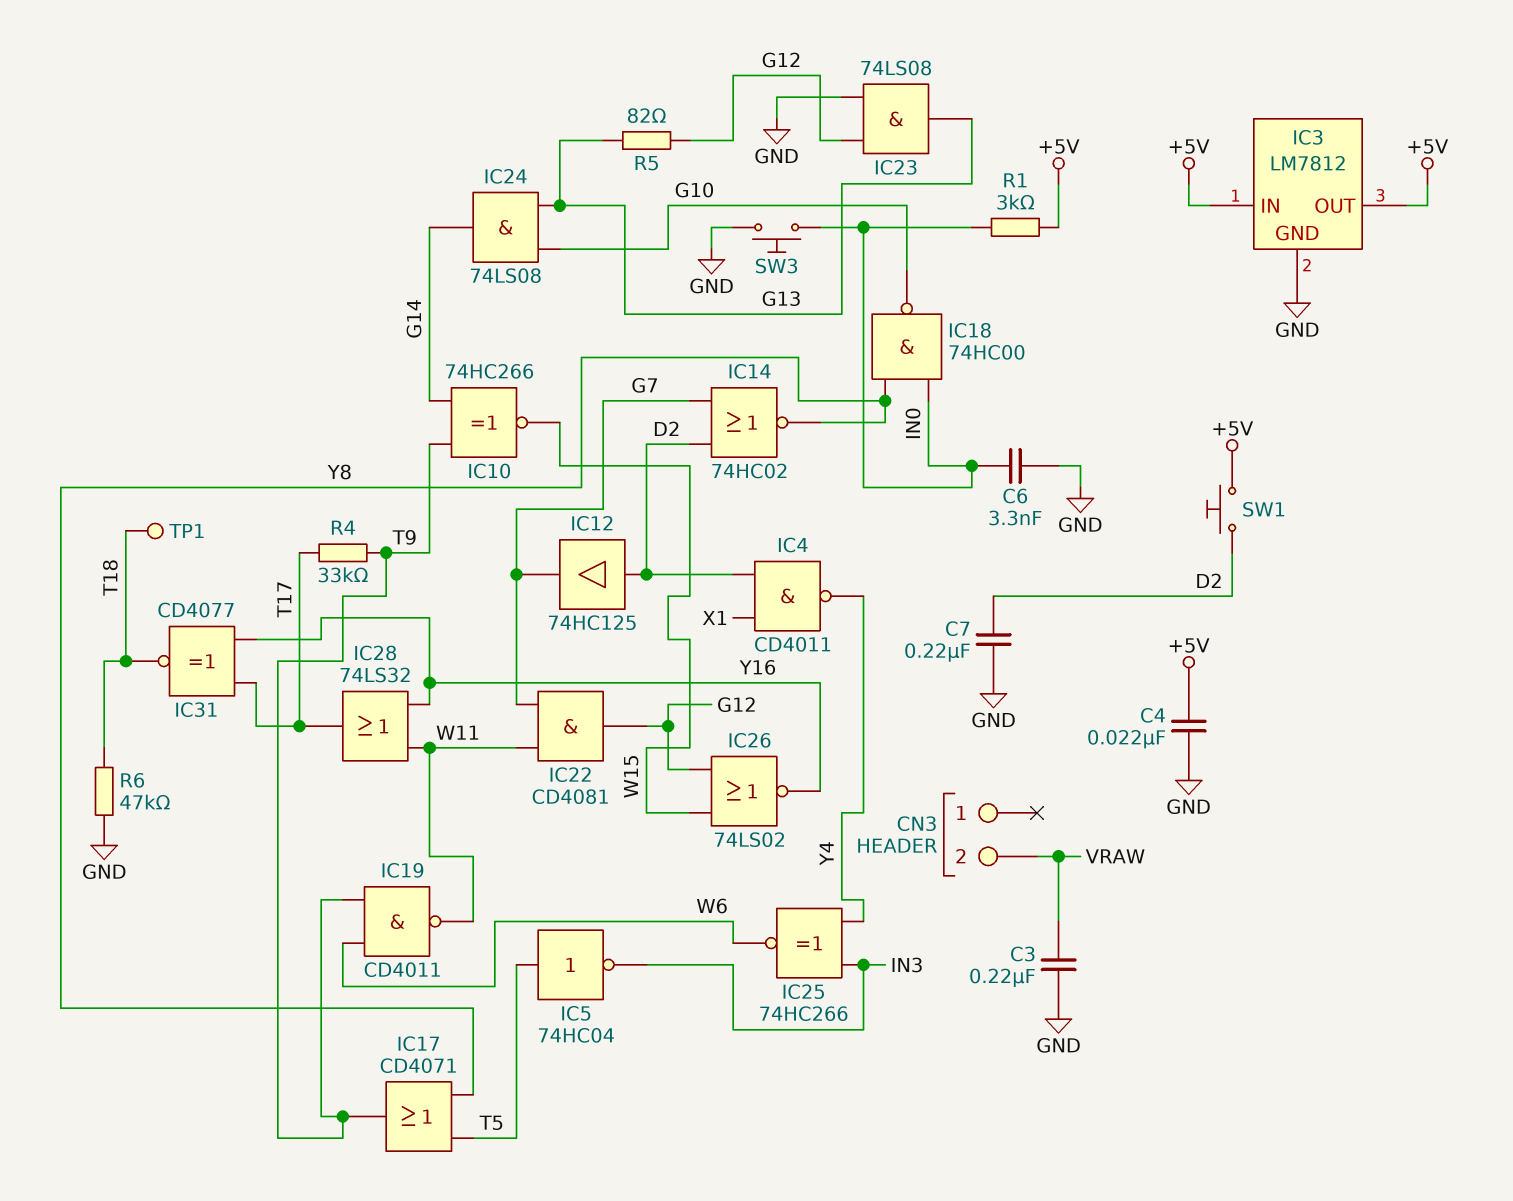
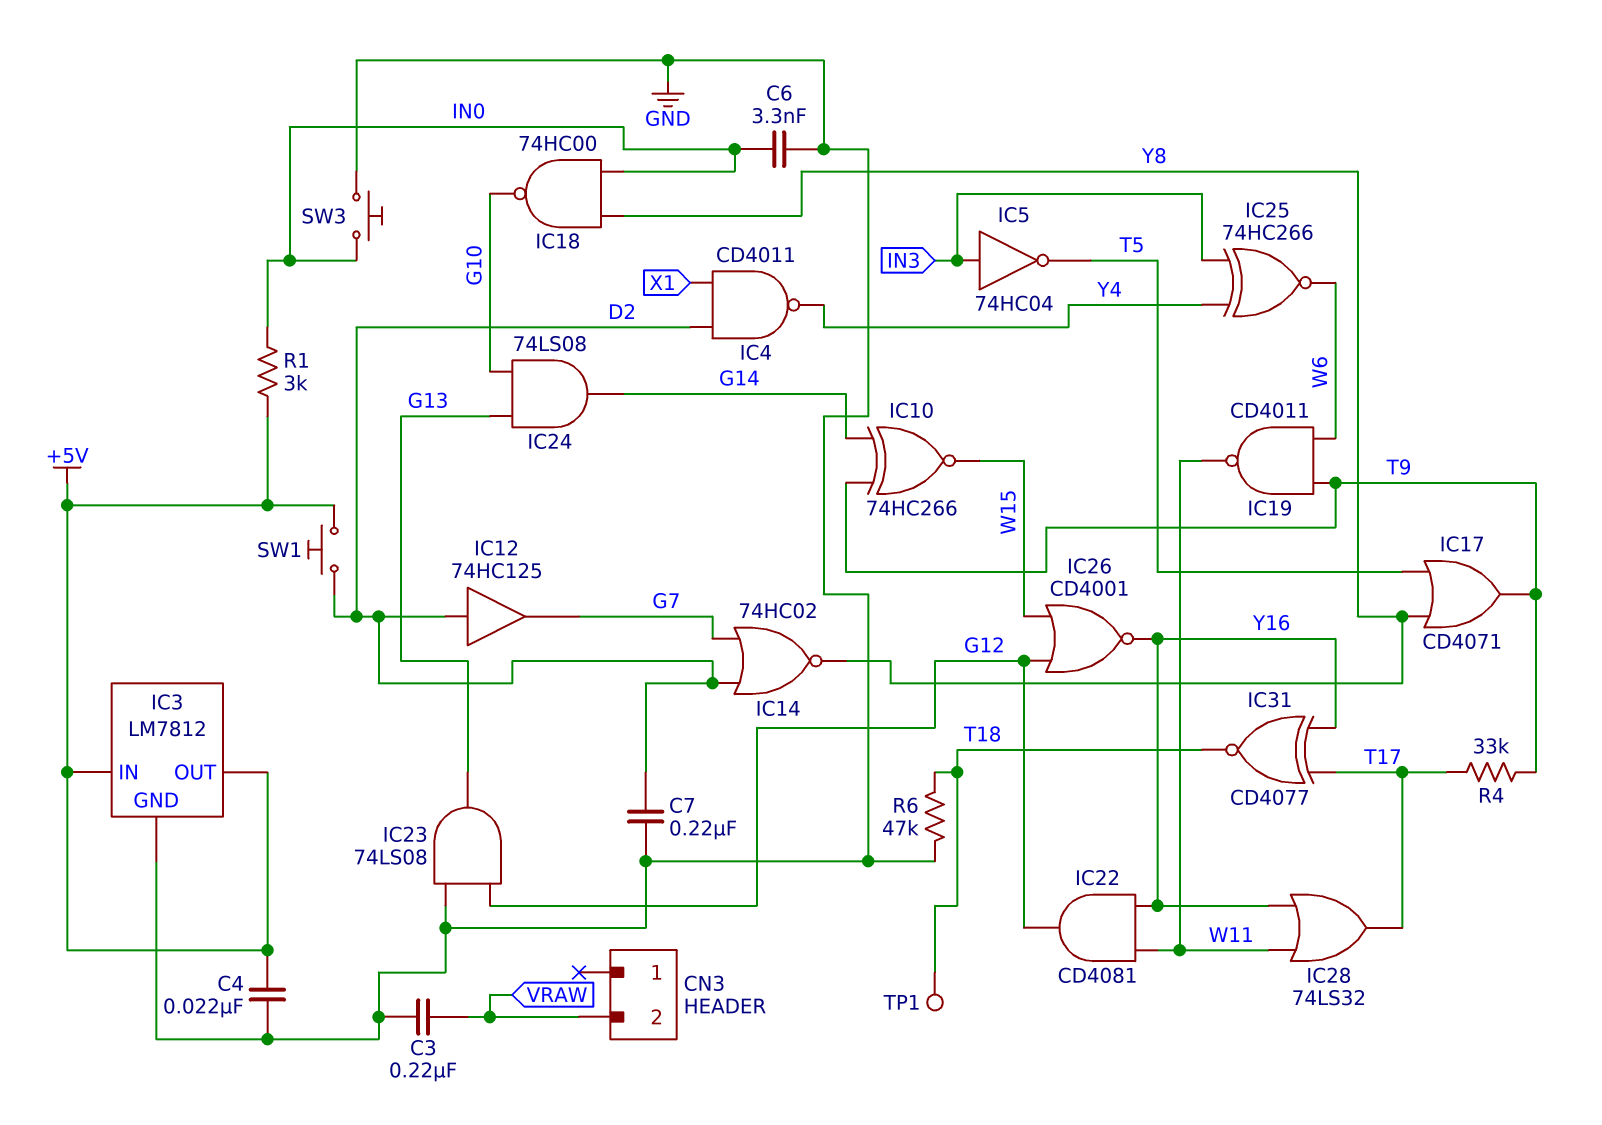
IC5: NOT 74HC04 (in T5, out IN3) -> NOT 74HC04 (in IN3, out T5)
IC22: AND CD4081 (in G7, in W11, out G12) -> AND CD4081 (in W11, in Y16, out G12)
IC26: NOR 74LS02 (in G12, in W15, out Y16) -> NOR CD4001 (in G12, in W15, out Y16)
R5: 82 (G12, G13) -> none

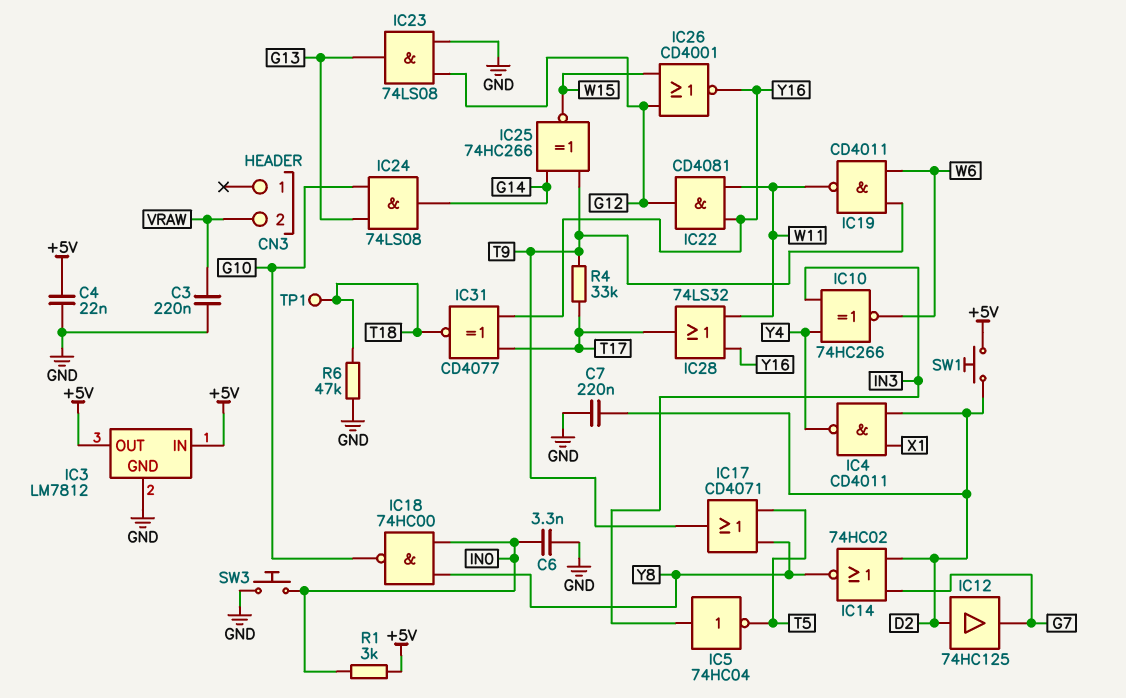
IC10: XNOR 74HC266 (in G14, in T9, out W15) -> XNOR 74HC266 (in IN3, in Y4, out W6)
IC25: XNOR 74HC266 (in IN3, in Y4, out W6) -> XNOR 74HC266 (in G14, in T9, out W15)

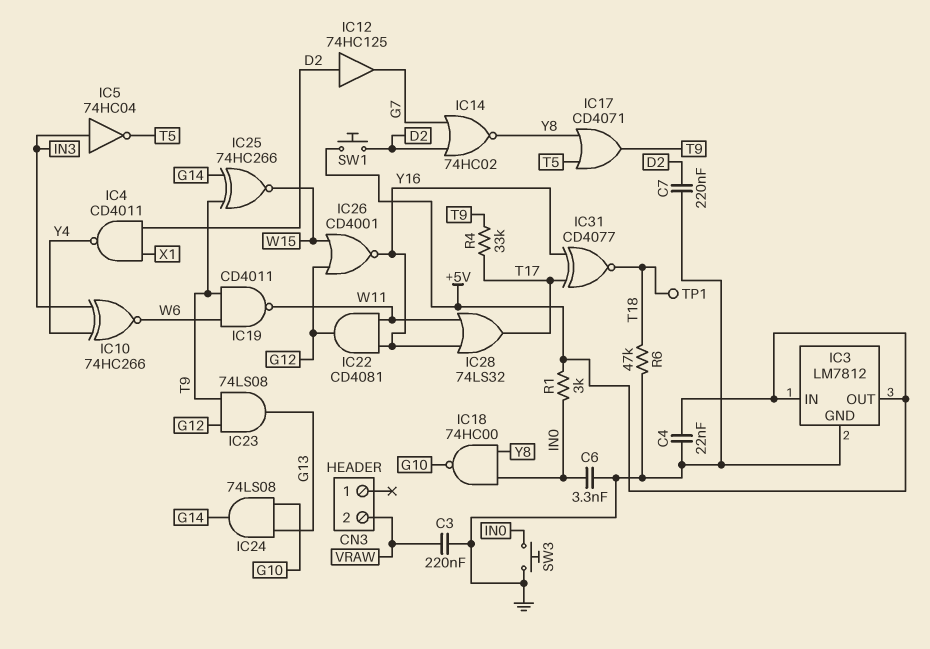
IC23: AND 74LS08 (in G12, in GND, out G13) -> AND 74LS08 (in G12, in T9, out G13)

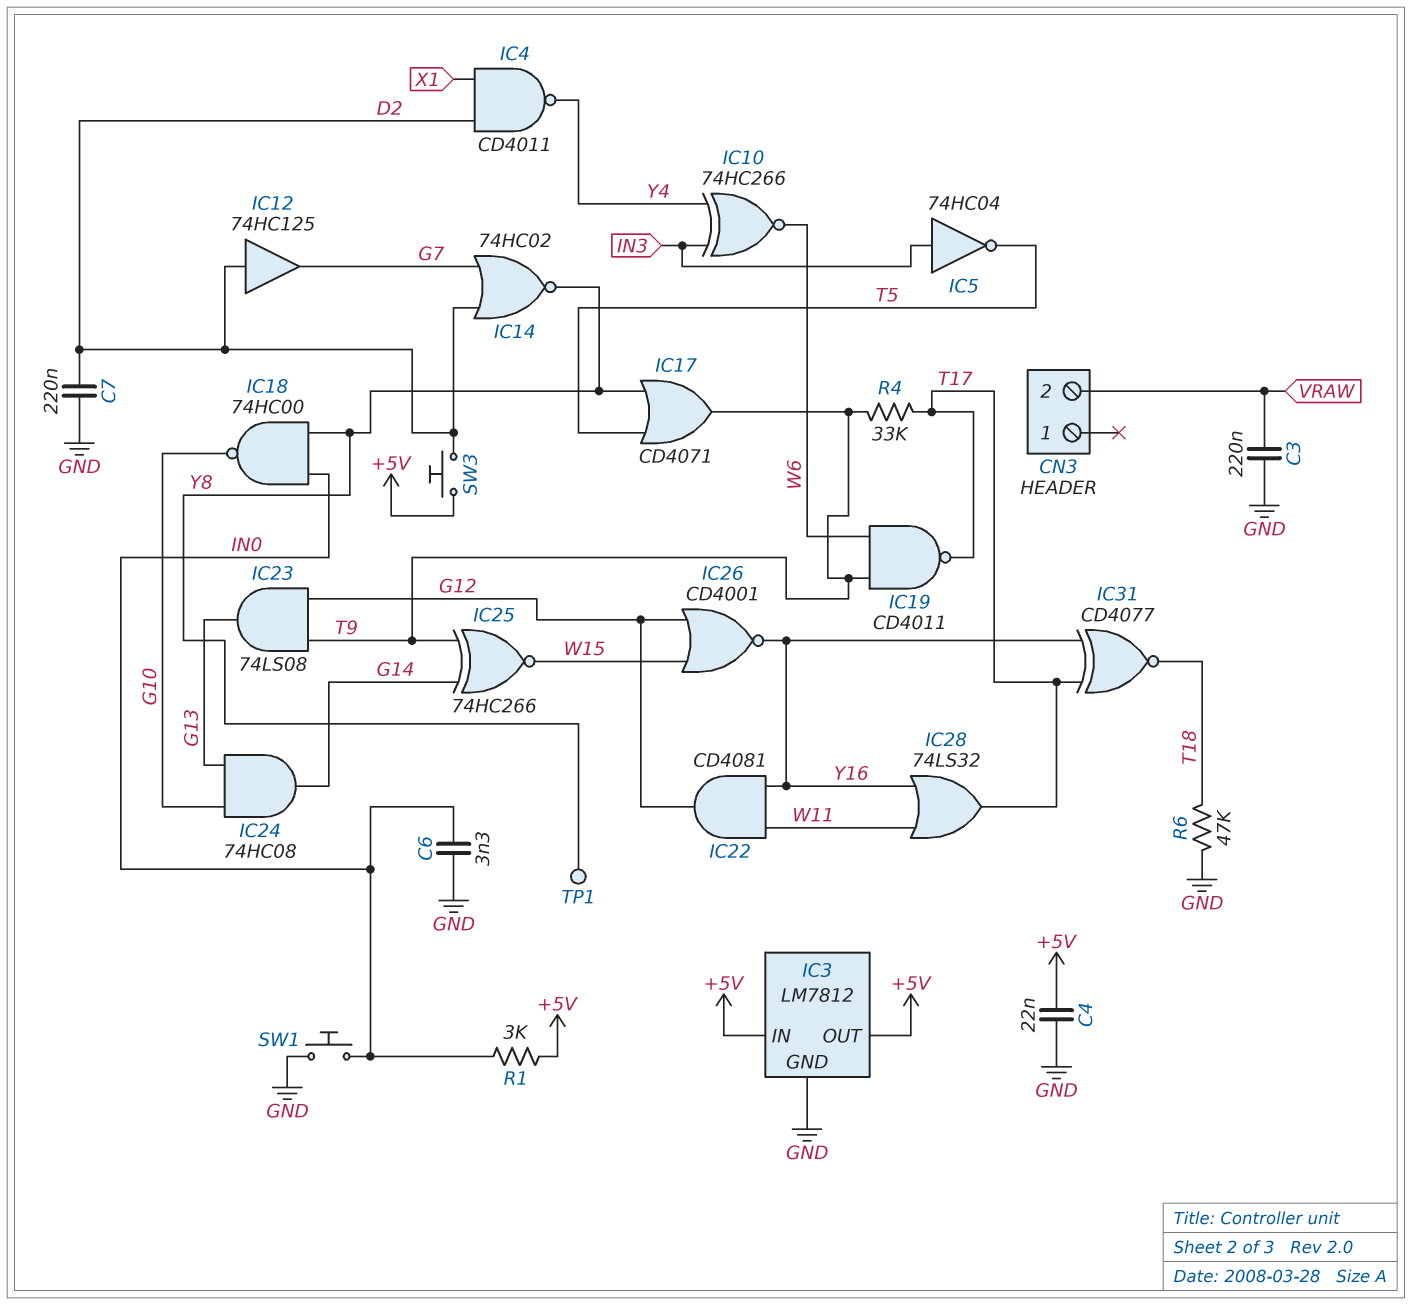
IC19: NAND CD4011 (in T9, in W6, out W11) -> NAND CD4011 (in T9, in W6, out T17)
IC24: AND 74LS08 (in G10, in G13, out G14) -> AND 74HC08 (in G10, in G13, out G14)
SW1: button (+5V, D2) -> button (GND, IN0)
SW3: button (GND, IN0) -> button (+5V, D2)
TP1: test point (T18) -> test point (Y8)

